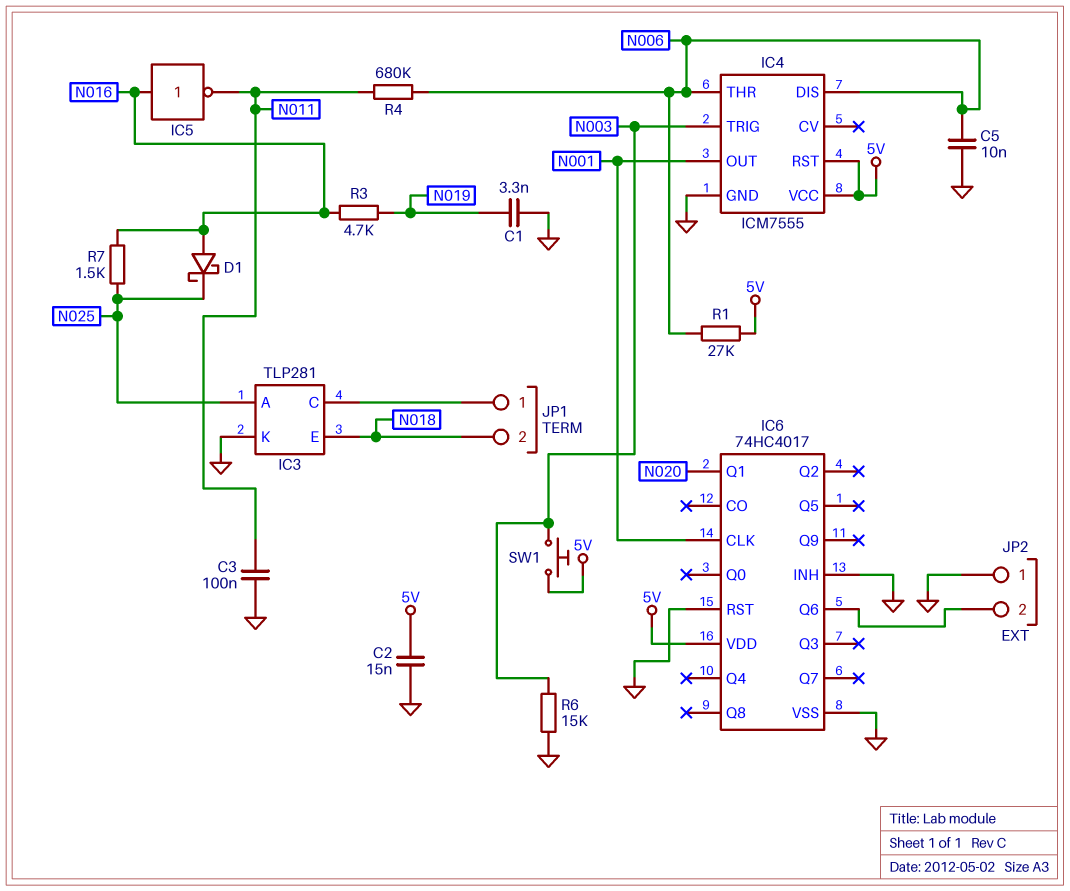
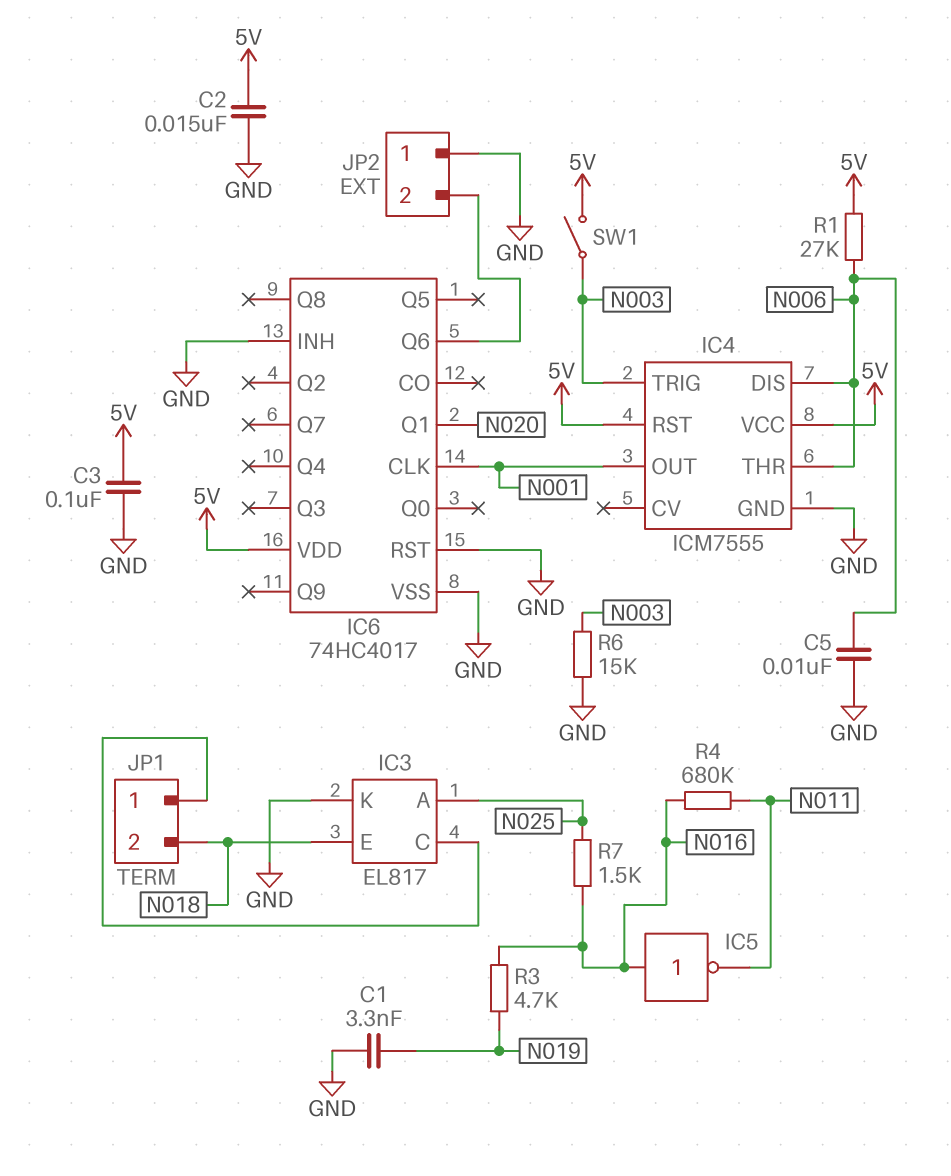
C3: 100nF (GND, N011) -> 100nF (5V, GND)
D1: schottky (A N016, K N025) -> none
IC3: TLP281 -> EL817
R4: 680k (N006, N011) -> 680k (N011, N016)
SW1: button (5V, N003) -> switch (5V, N003)

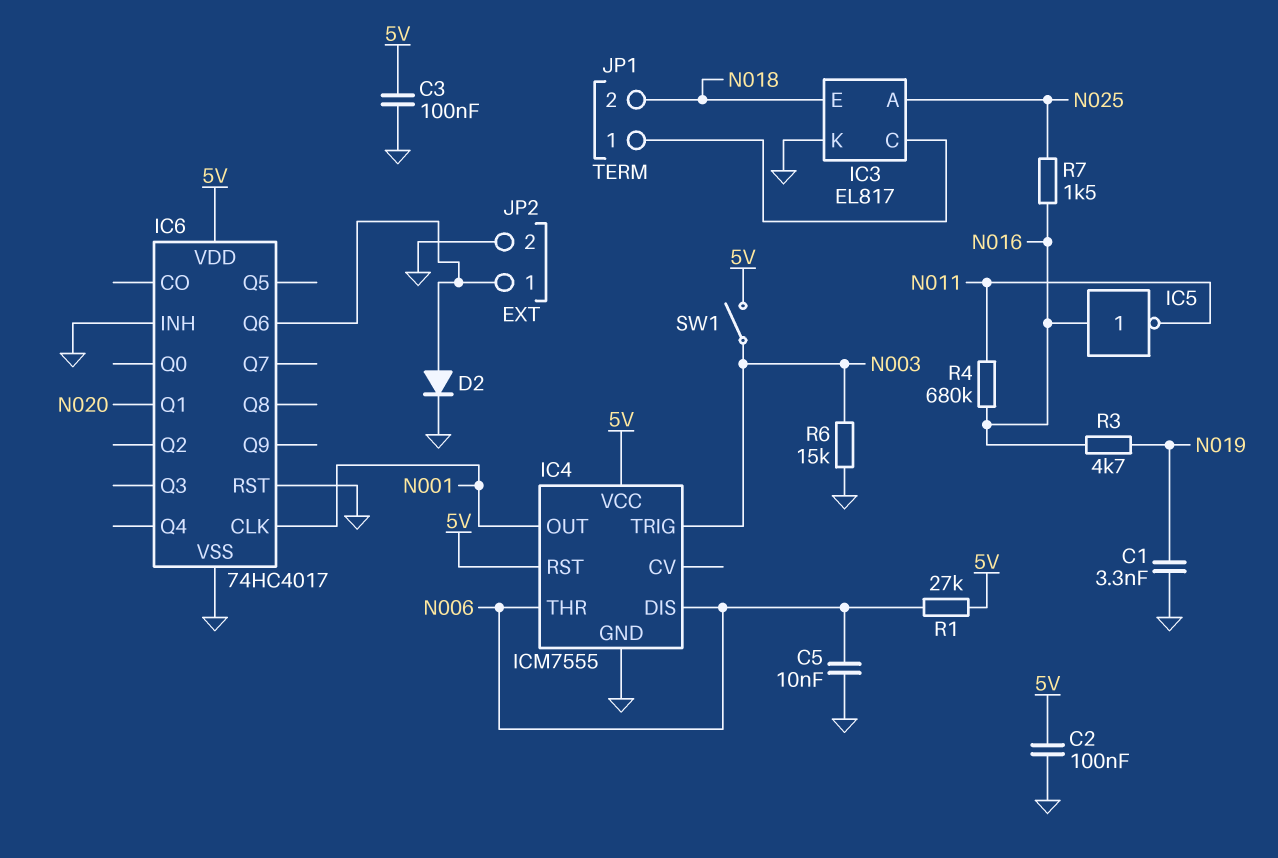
C2: 15nF (5V, GND) -> 100nF (5V, GND)
D2: none -> diode (A IC6/Q6, K GND)
JP2 pin 1: GND -> IC6/Q6
JP2 pin 2: IC6/Q6 -> GND

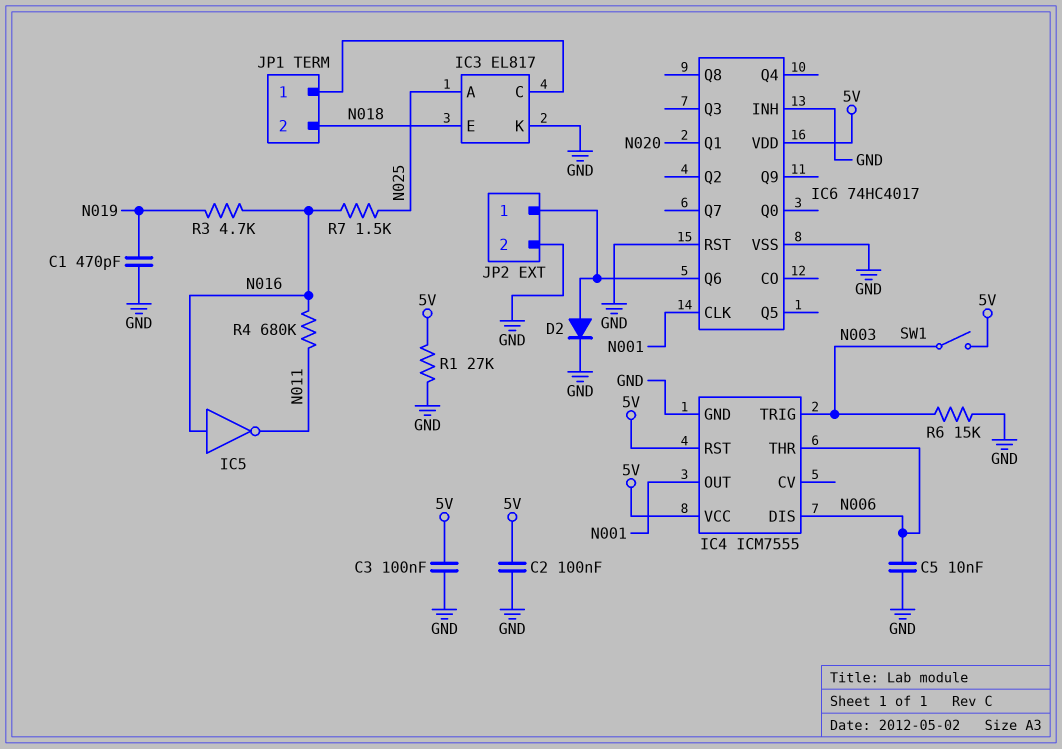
C1: 3.3nF (GND, N019) -> 470pF (GND, N019)
R1: 27k (5V, N006) -> 27k (5V, GND)

